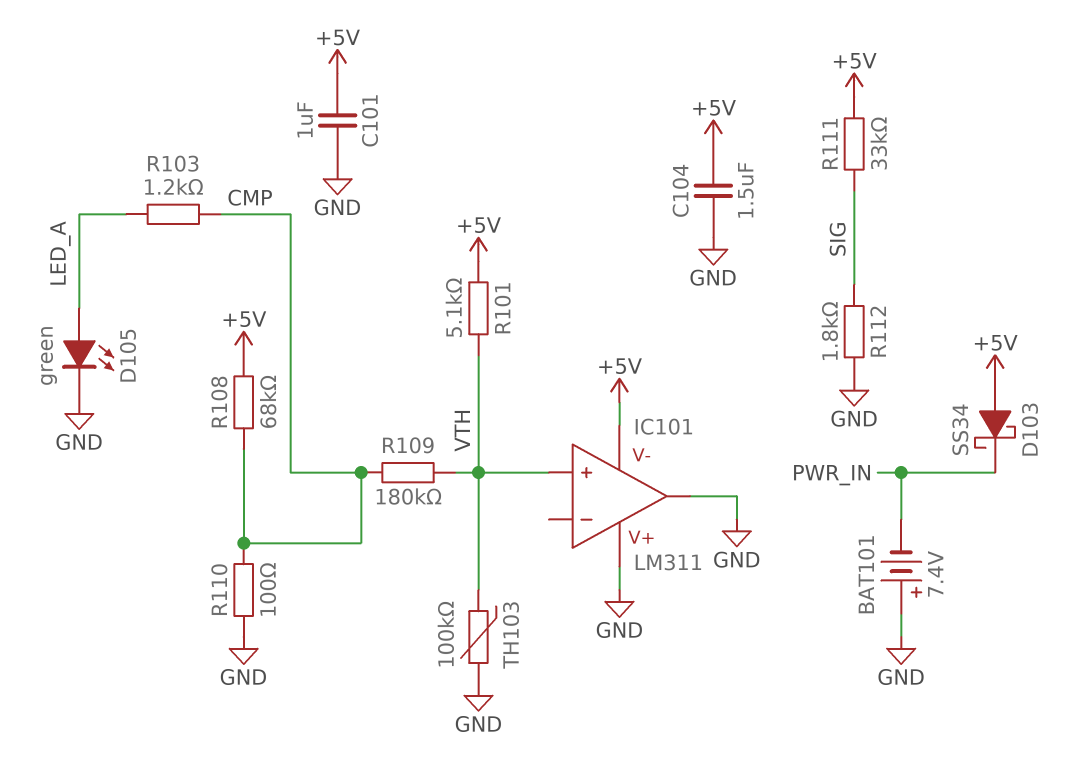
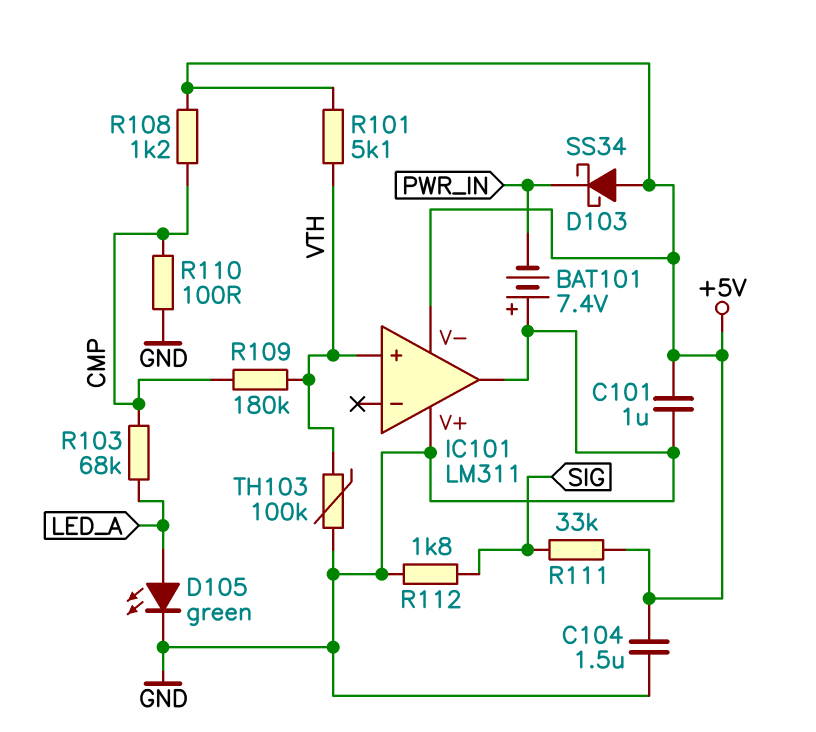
R103: 1.2k (CMP, LED_A) -> 68k (CMP, LED_A)
R108: 68k (+5V, CMP) -> 1.2k (+5V, CMP)

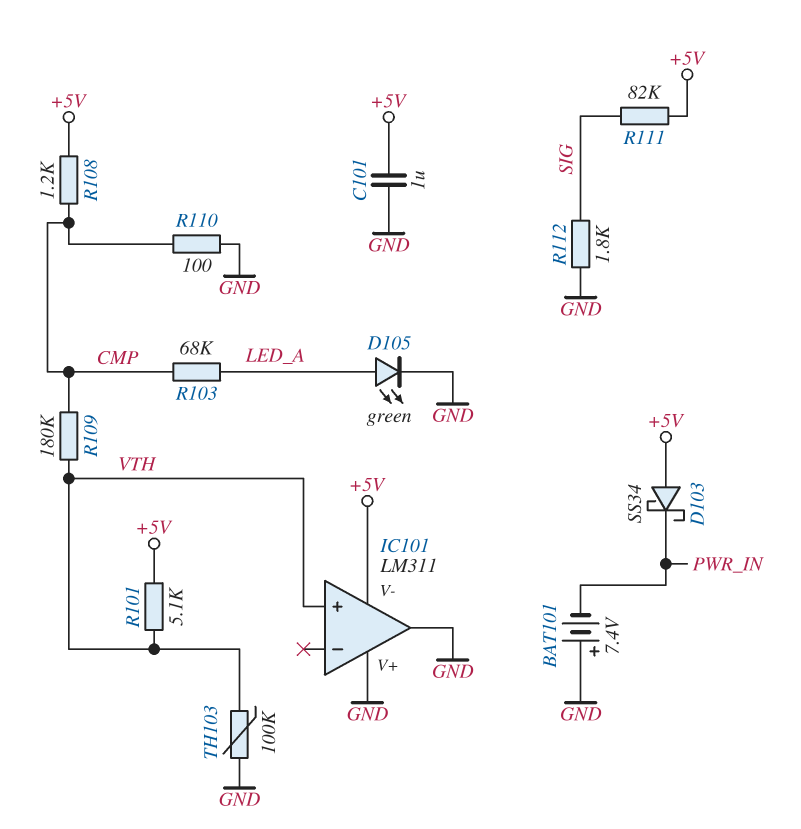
C104: 1.5uF (+5V, GND) -> none
R111: 33k (+5V, SIG) -> 82k (+5V, SIG)

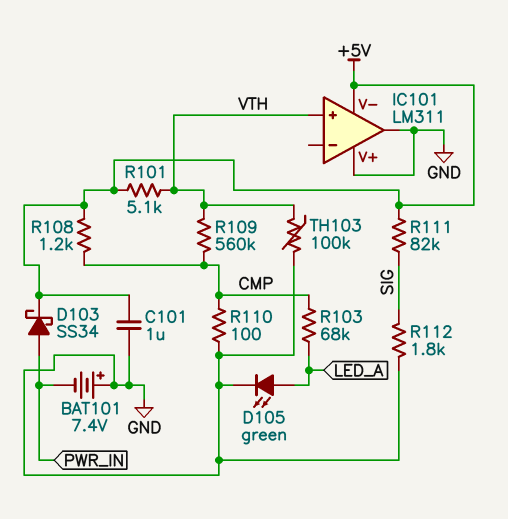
D103: schottky SS34 (A +5V, K PWR_IN) -> schottky SS34 (A PWR_IN, K +5V)
R109: 180k (CMP, VTH) -> 560k (CMP, VTH)

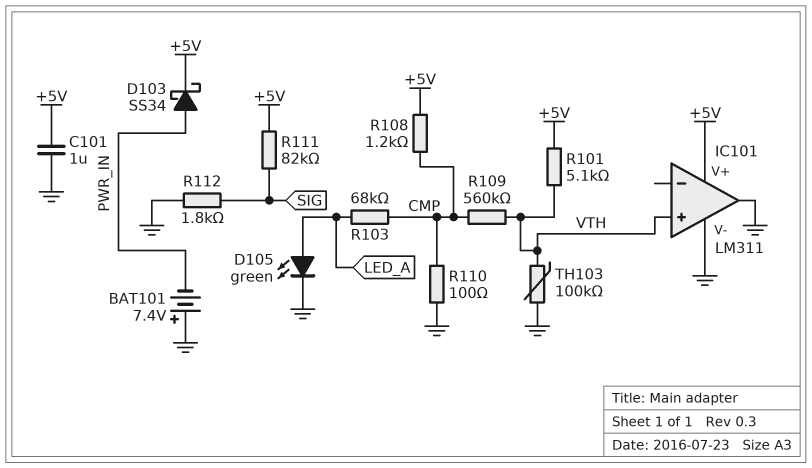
IC101 pin V+: GND -> +5V
IC101 pin V-: +5V -> GND

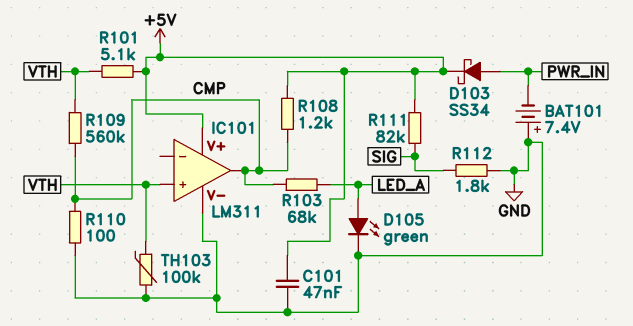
C101: 1uF (+5V, GND) -> 47nF (+5V, GND)
IC101 pin out: GND -> CMP

